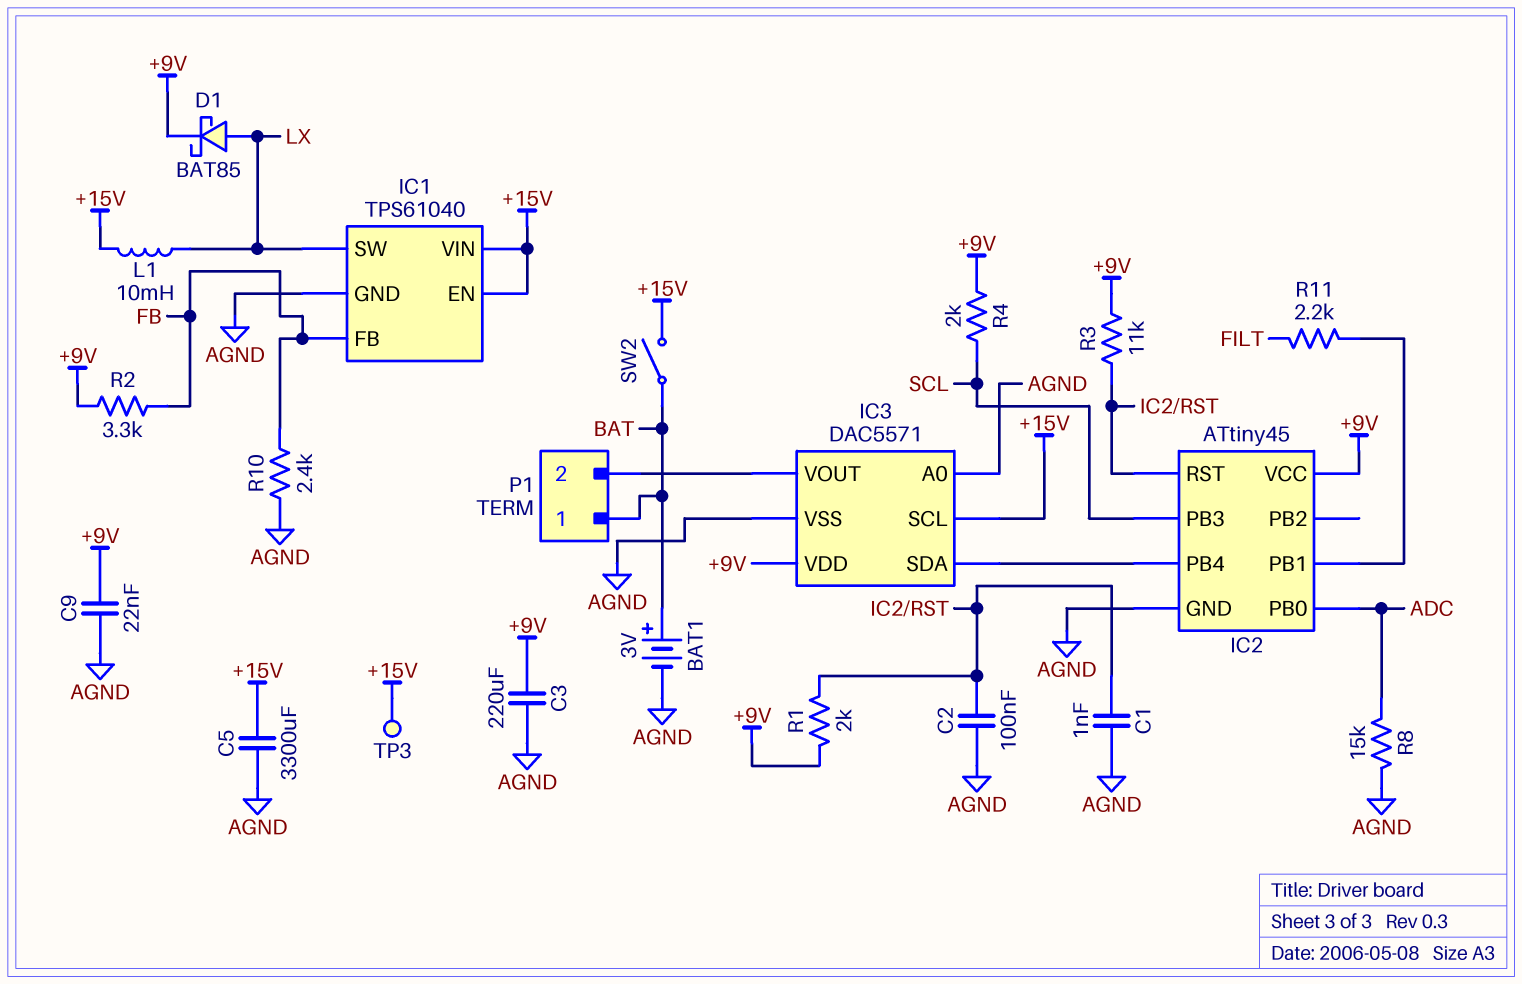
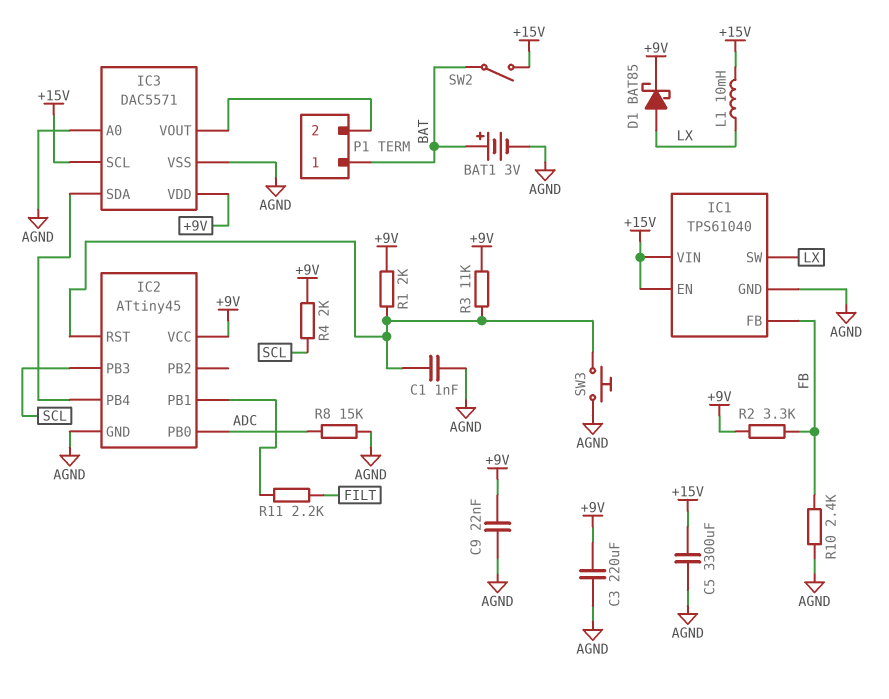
C2: 100nF (AGND, IC2/RST) -> none
SW3: none -> button (AGND, IC2/RST)
TP3: test point (+15V) -> none

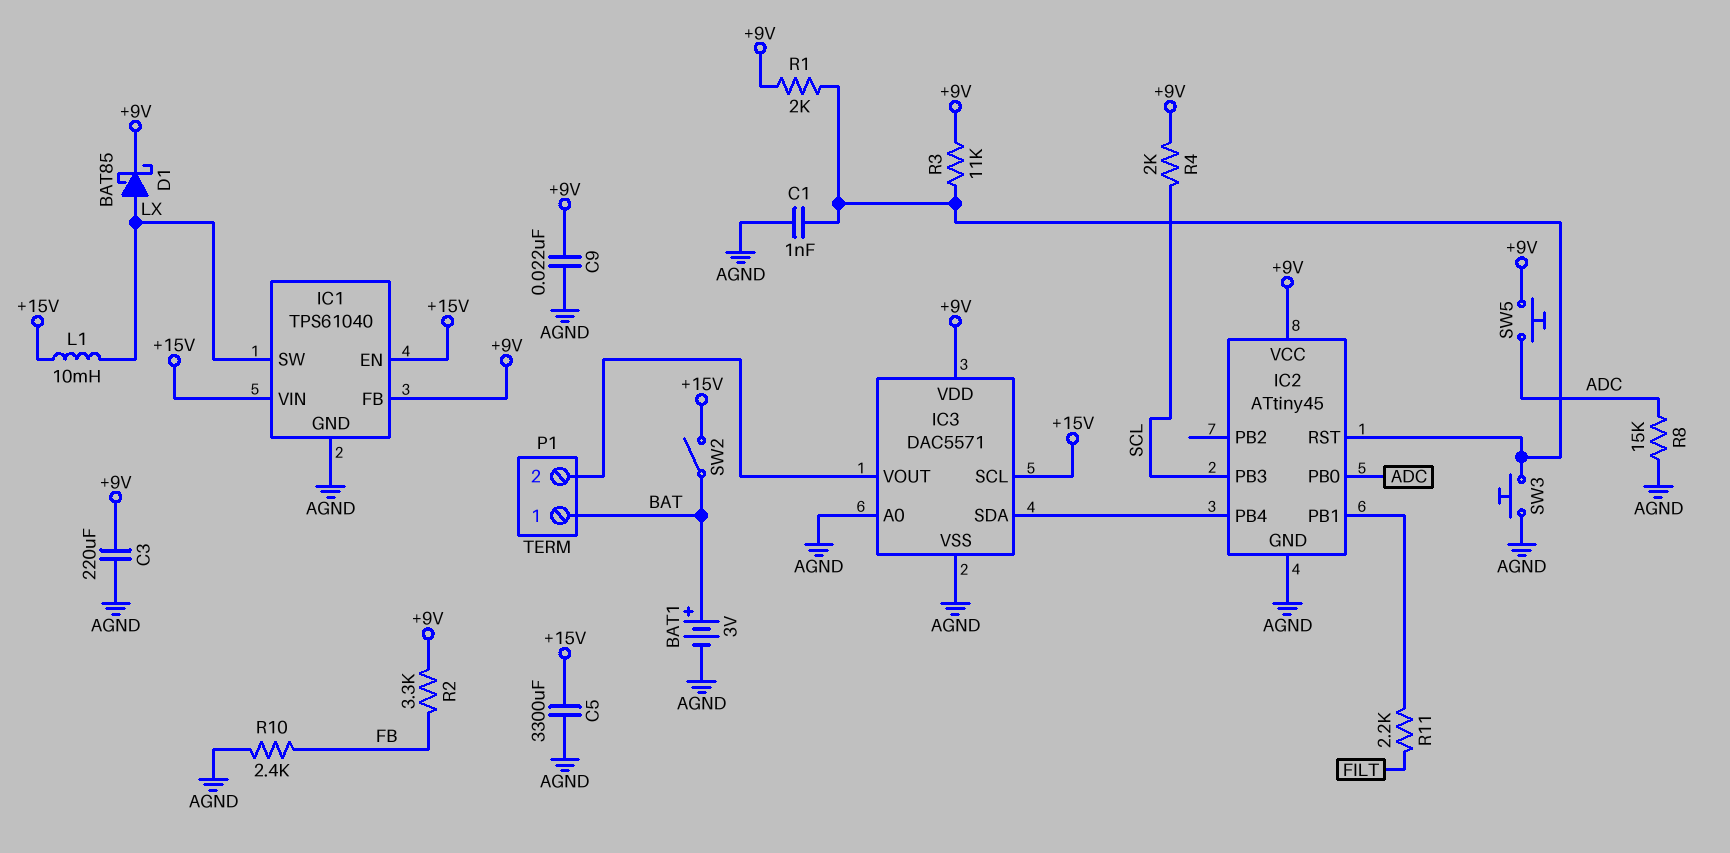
IC1 pin FB: FB -> +9V
SW5: none -> button (+9V, ADC)

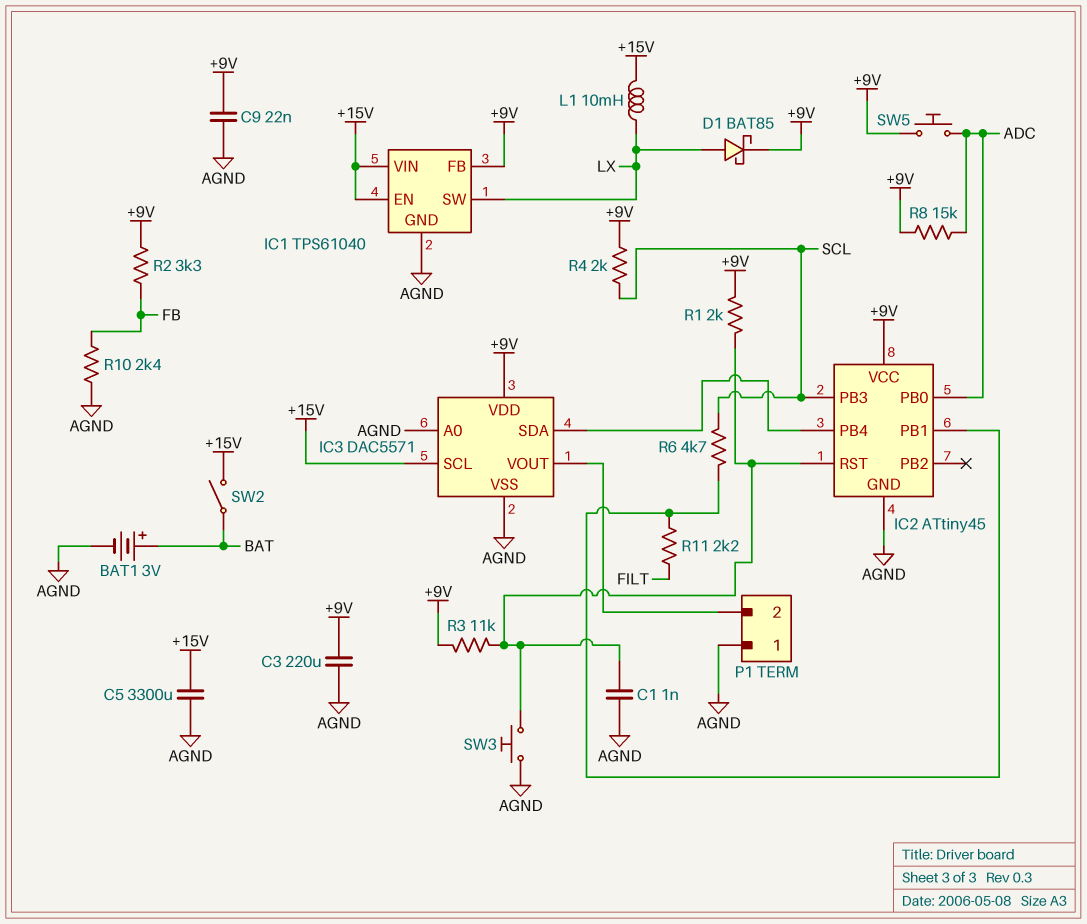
P1 pin 1: BAT -> AGND
R6: none -> 4.7k (IC2/PB1, SCL)
R8: 15k (ADC, AGND) -> 15k (+9V, ADC)

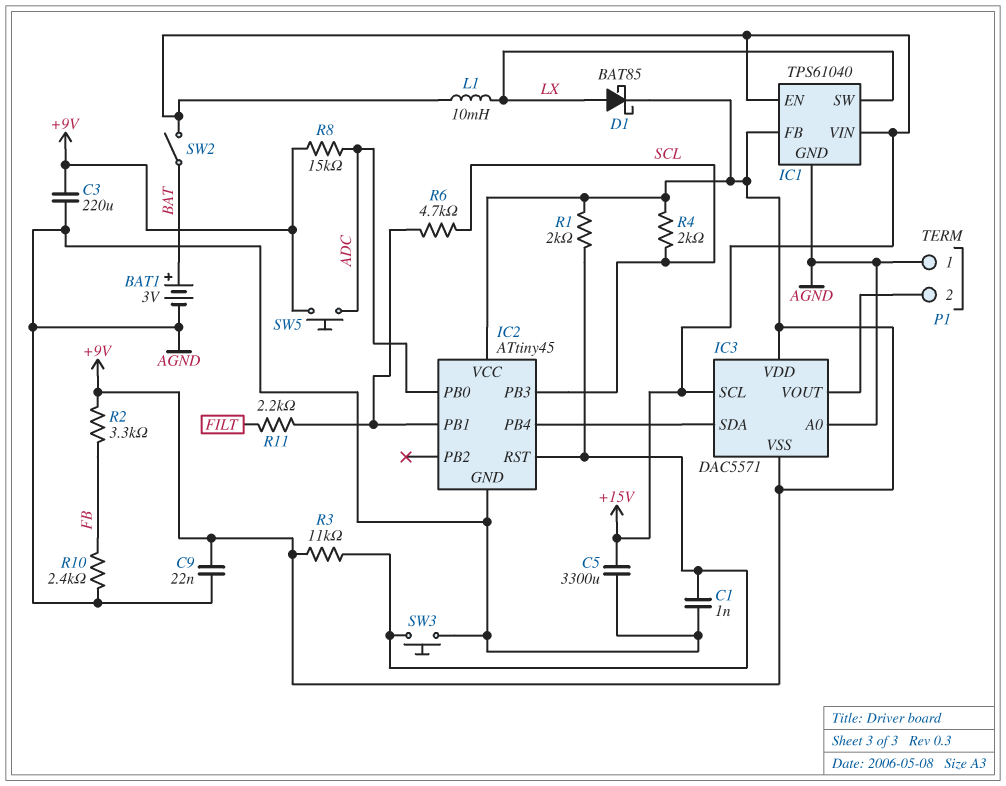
IC3 pin VSS: AGND -> +9V

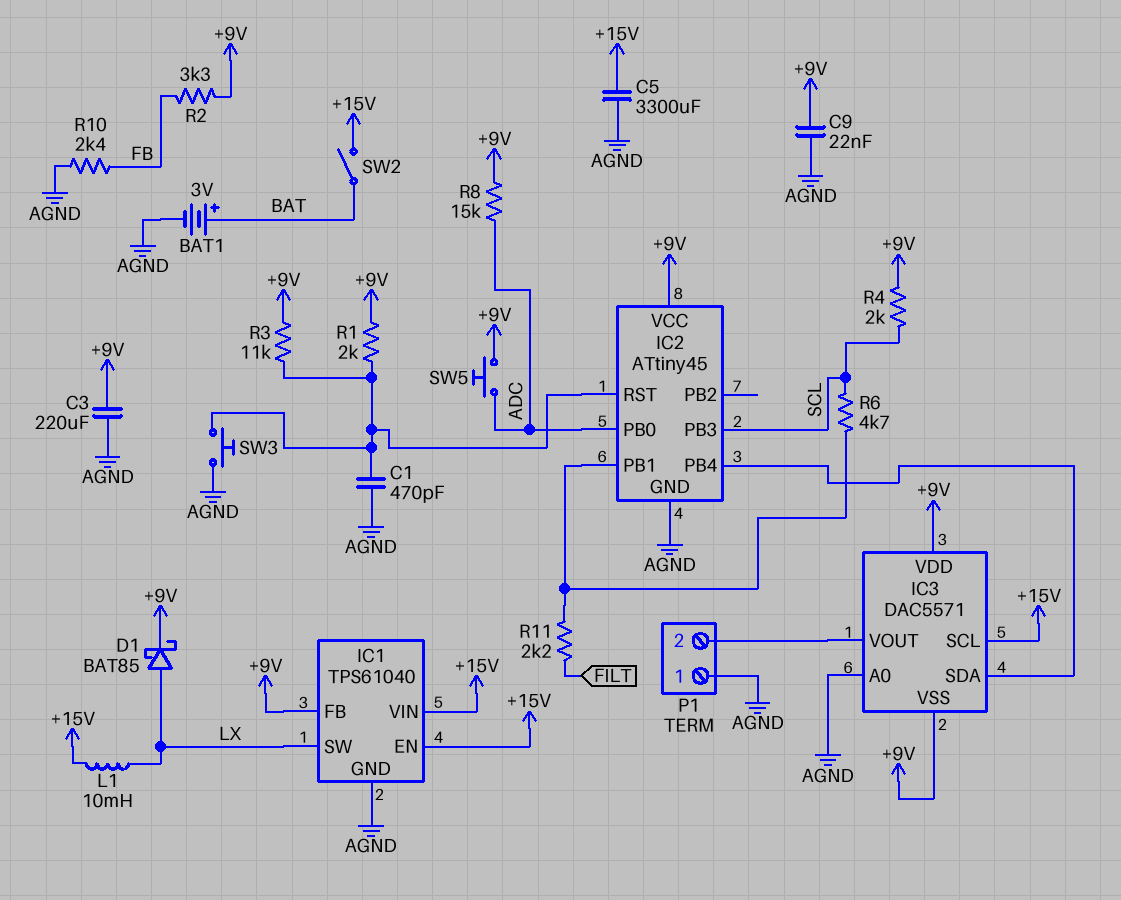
C1: 1nF (AGND, IC2/RST) -> 470pF (AGND, IC2/RST)

